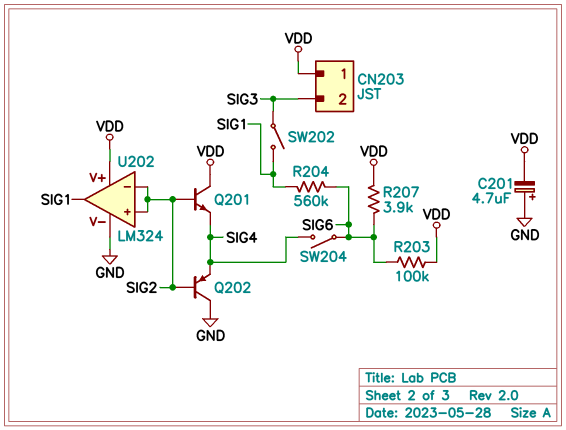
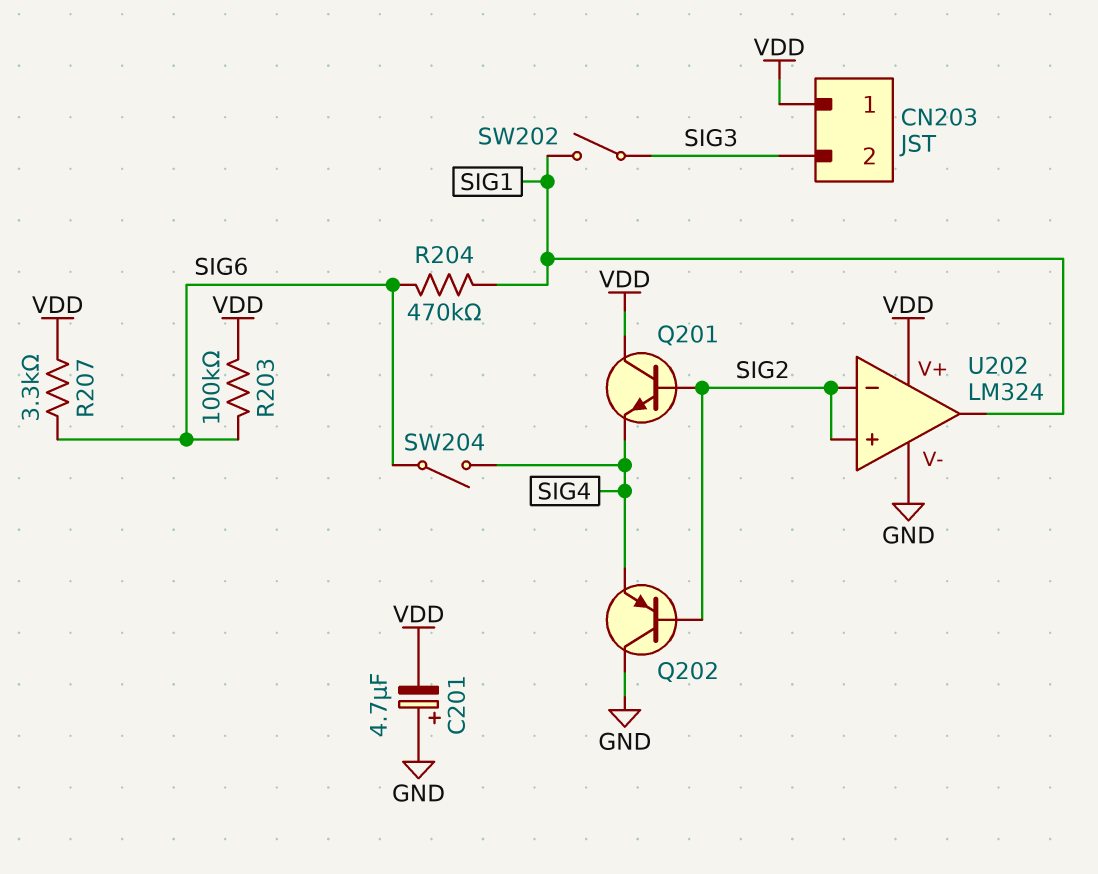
R204: 560k (SIG1, SIG6) -> 470k (SIG1, SIG6)
R207: 3.9k (SIG6, VDD) -> 3.3k (SIG6, VDD)

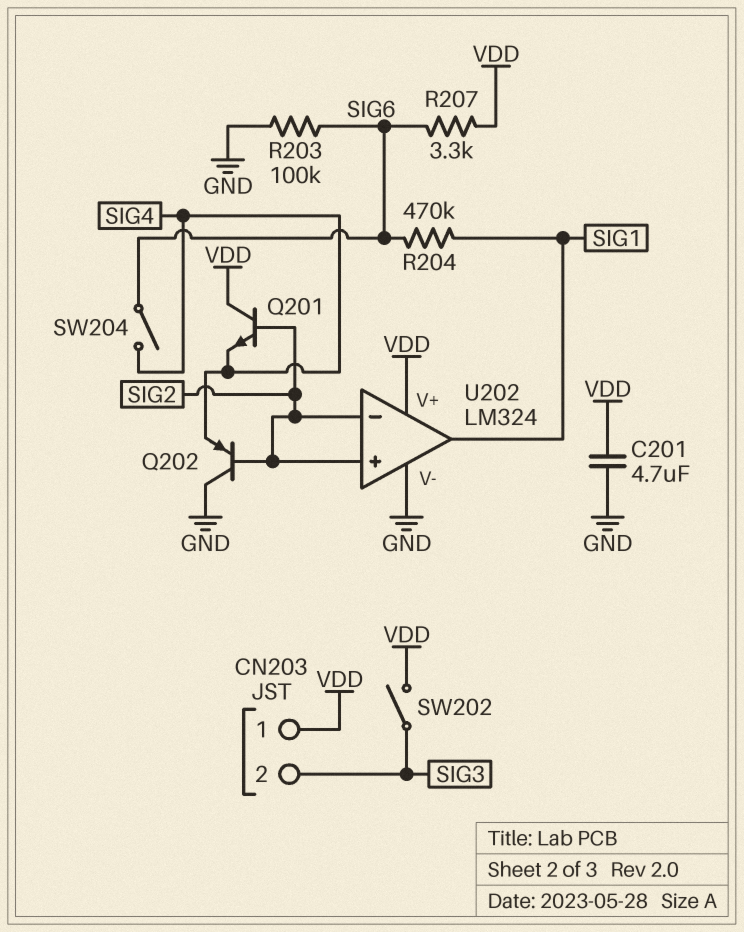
C201: 4.7uF (plus GND, minus VDD) -> 4.7uF (GND, VDD)
R203: 100k (SIG6, VDD) -> 100k (GND, SIG6)
SW202: switch (SIG1, SIG3) -> switch (SIG3, VDD)

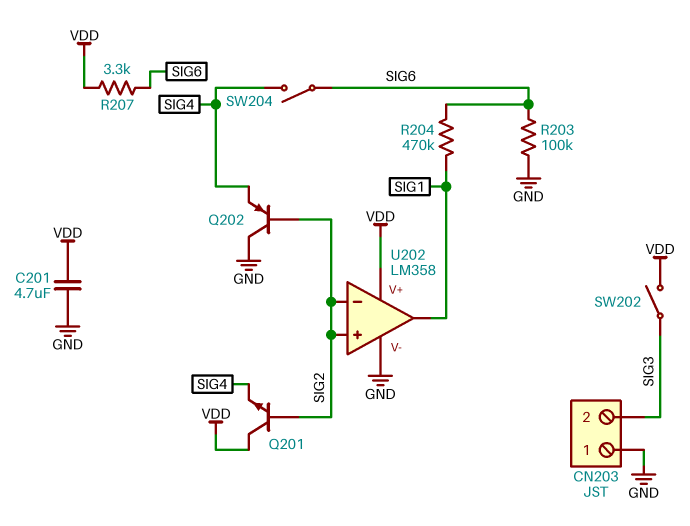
CN203 pin 1: VDD -> GND
U202: LM324 -> LM358

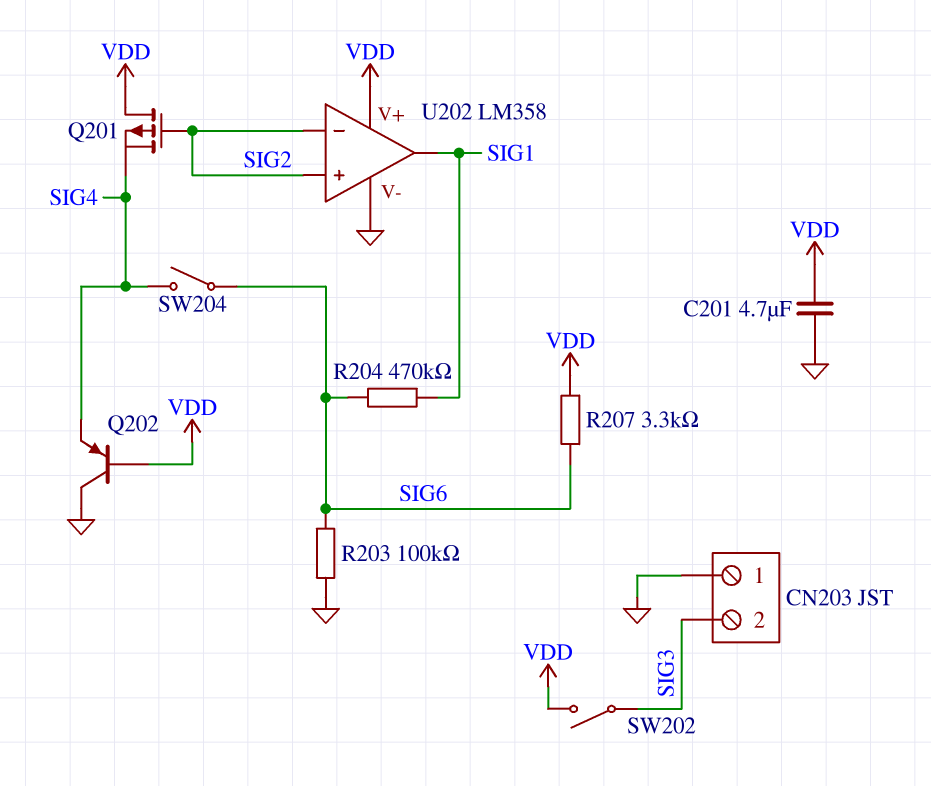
Q201: NPN (B SIG2, C VDD, E SIG4) -> PMOS (G SIG2, D VDD, S SIG4)
Q202: PNP (B SIG2, C GND, E SIG4) -> PNP (B VDD, C GND, E SIG4)

